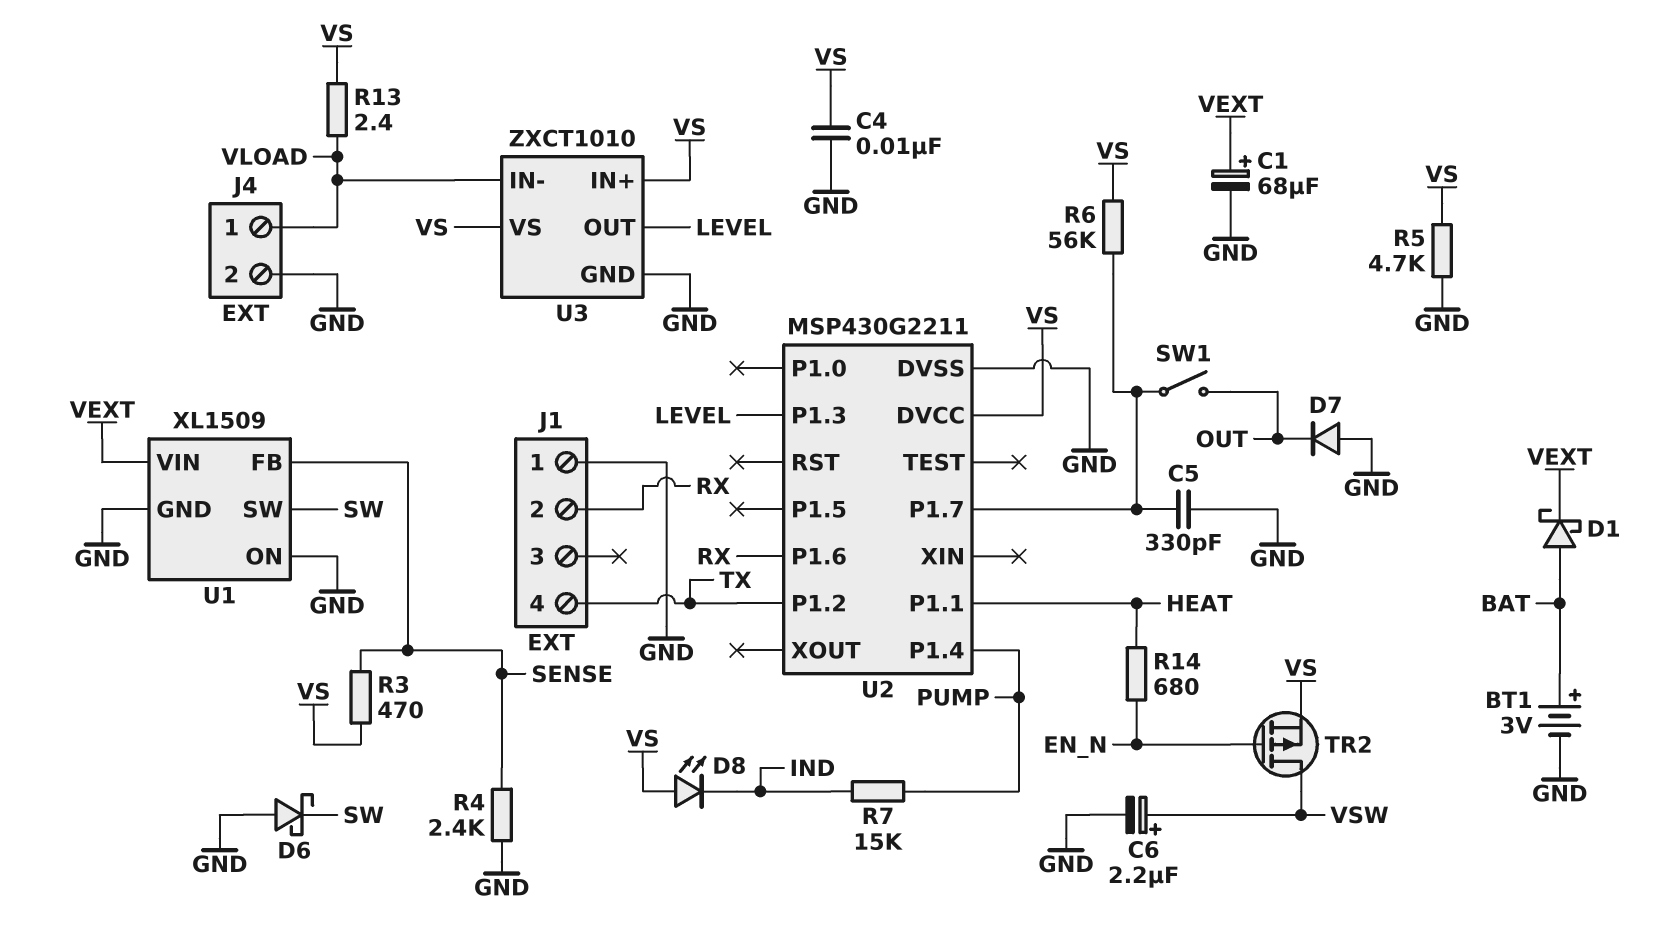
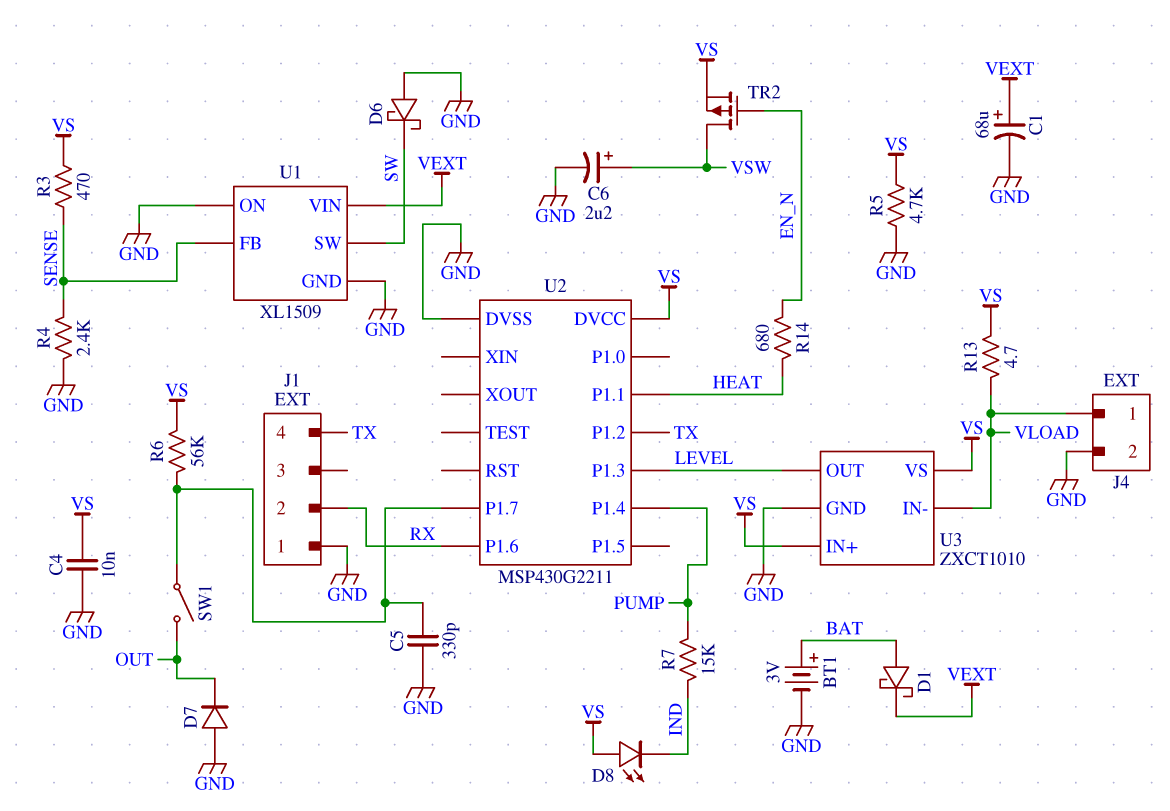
R13: 2.4 (VLOAD, VS) -> 4.7 (VLOAD, VS)

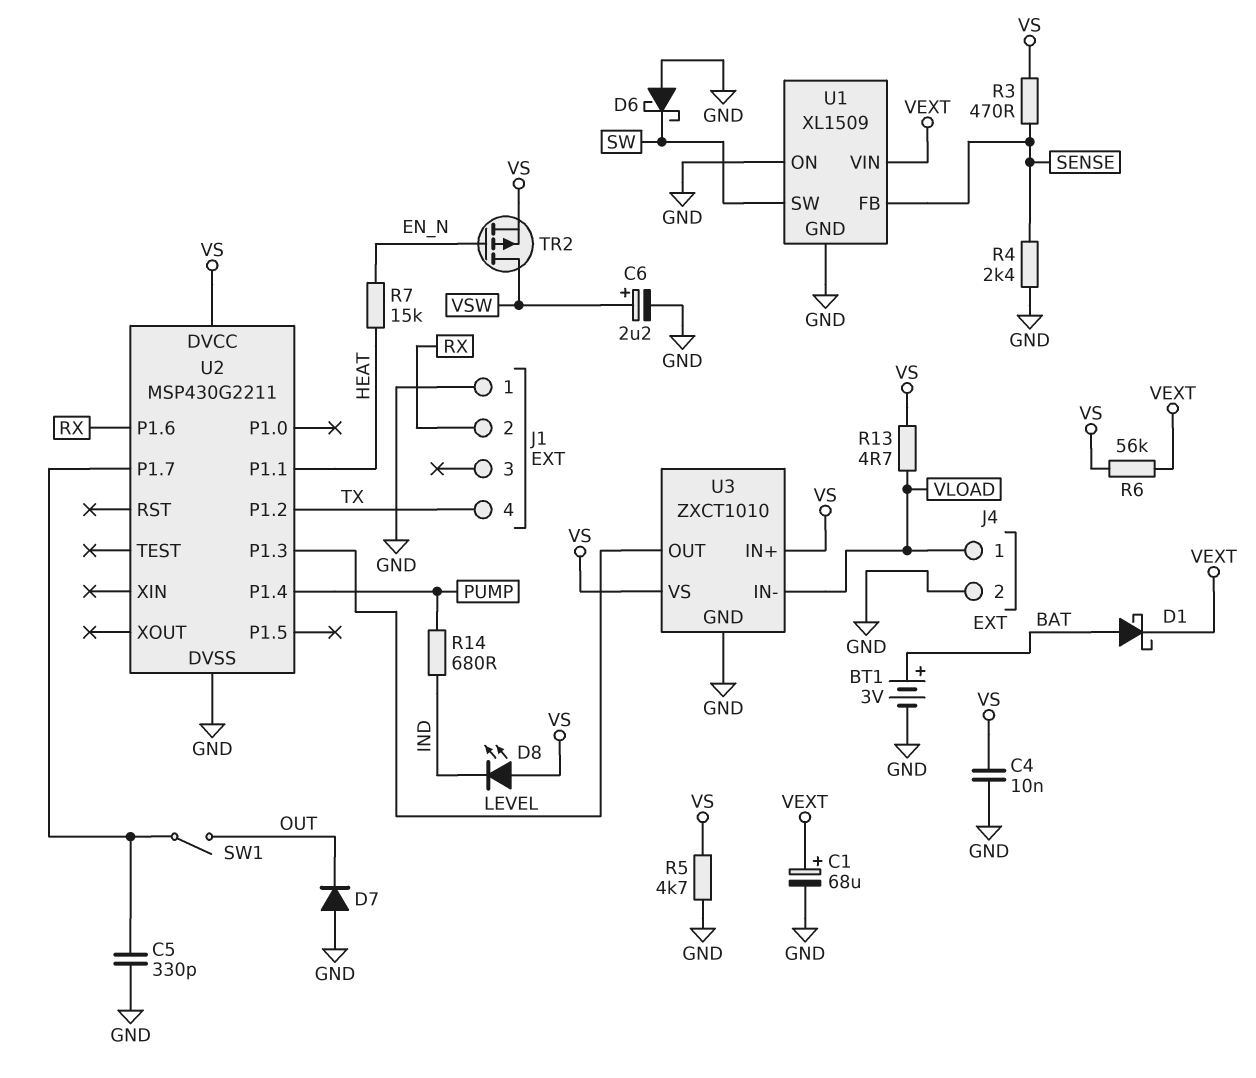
R6: 56k (U2/P1.7, VS) -> 56k (VEXT, VS)
R7: 15k (IND, PUMP) -> 15k (EN_N, HEAT)
R14: 680 (EN_N, HEAT) -> 680 (IND, PUMP)

